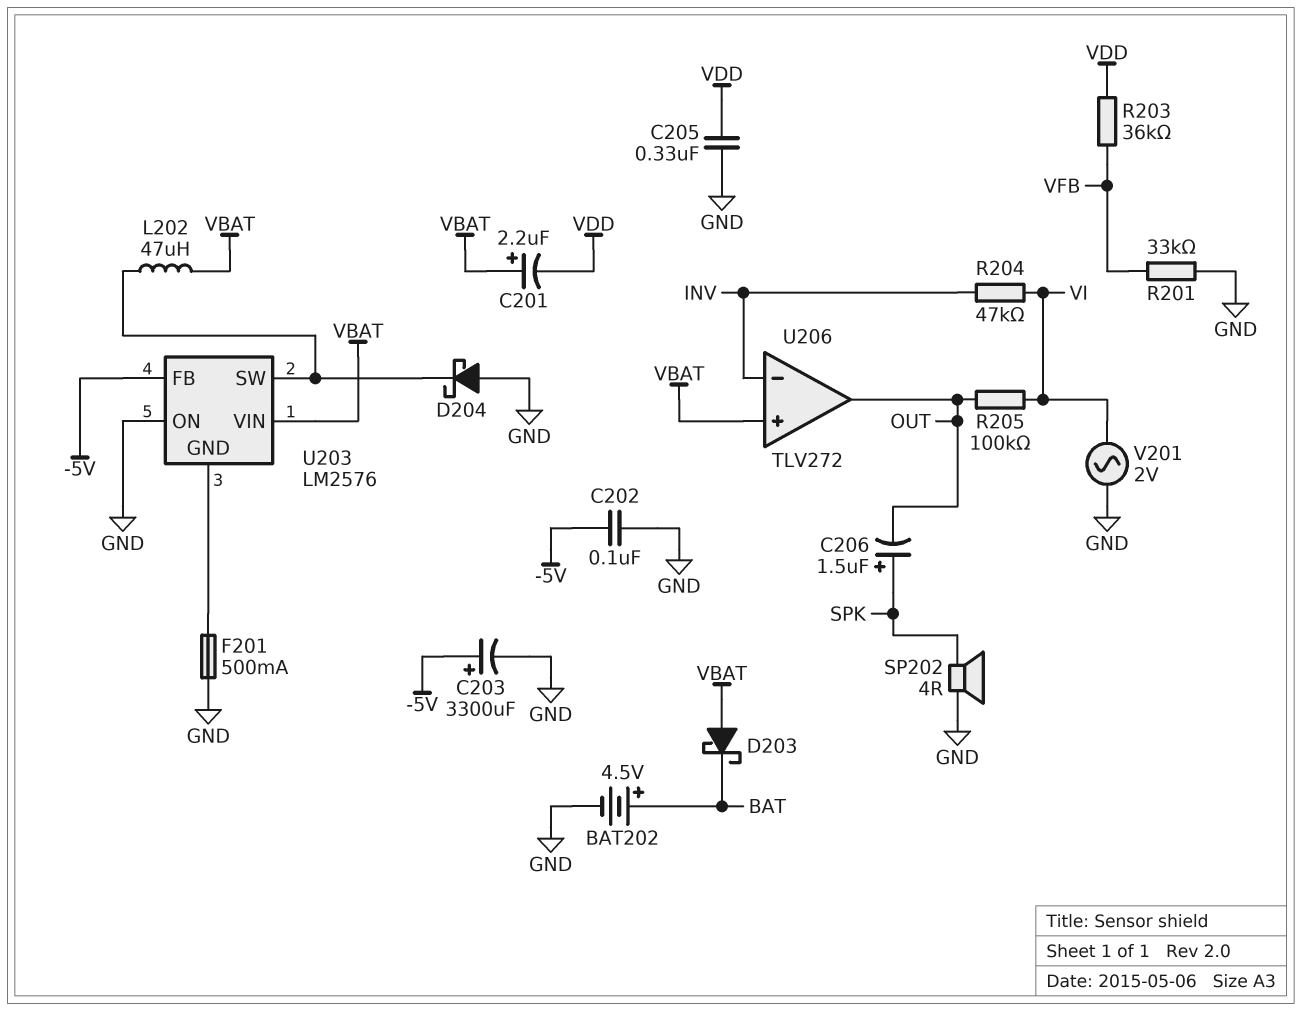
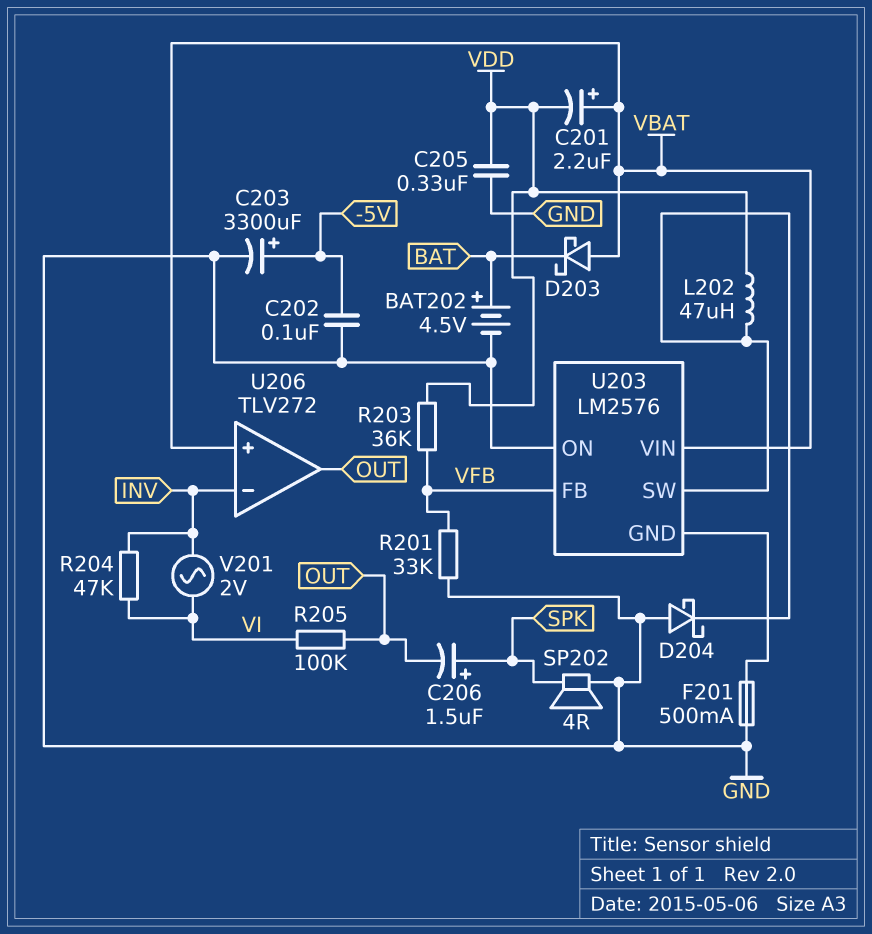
L202: 47uH (U203/SW, VBAT) -> 47uH (U203/SW, VDD)
U203 pin FB: -5V -> VFB
V201: AC 2V (GND, VI) -> AC 2V (INV, VI)

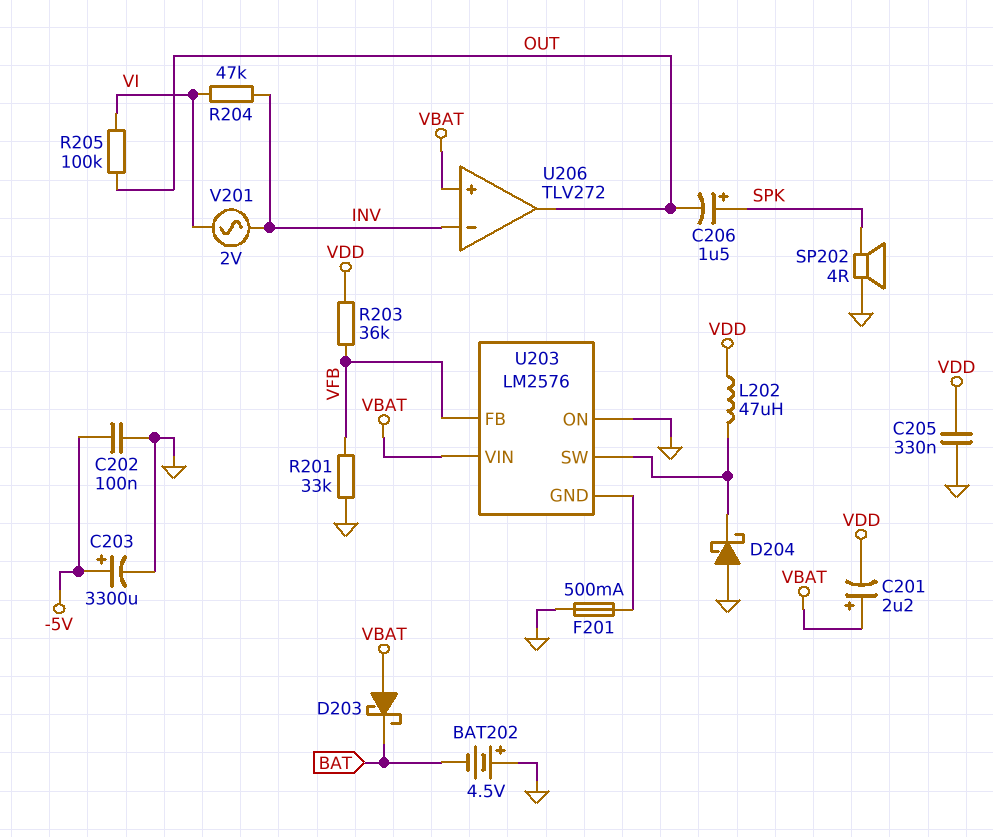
BAT202: 4.5V (plus BAT, minus GND) -> 4.5V (plus GND, minus BAT)

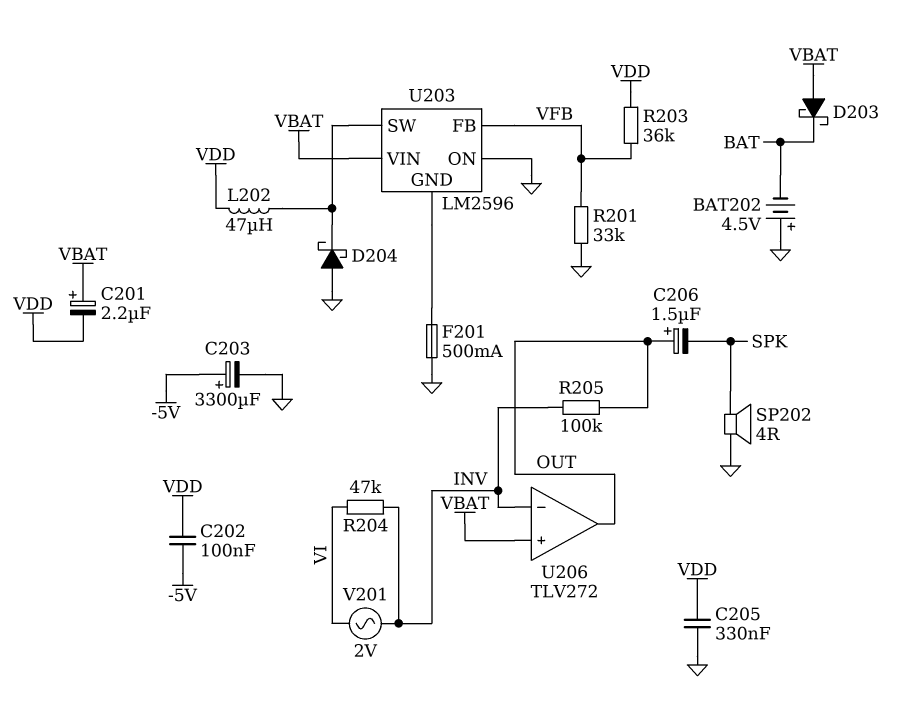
C202: 100nF (-5V, GND) -> 100nF (-5V, VDD)
C206: 1.5uF (plus SPK, minus OUT) -> 1.5uF (plus OUT, minus SPK)
R205: 100k (OUT, VI) -> 100k (INV, OUT)
U203: LM2576 -> LM2596

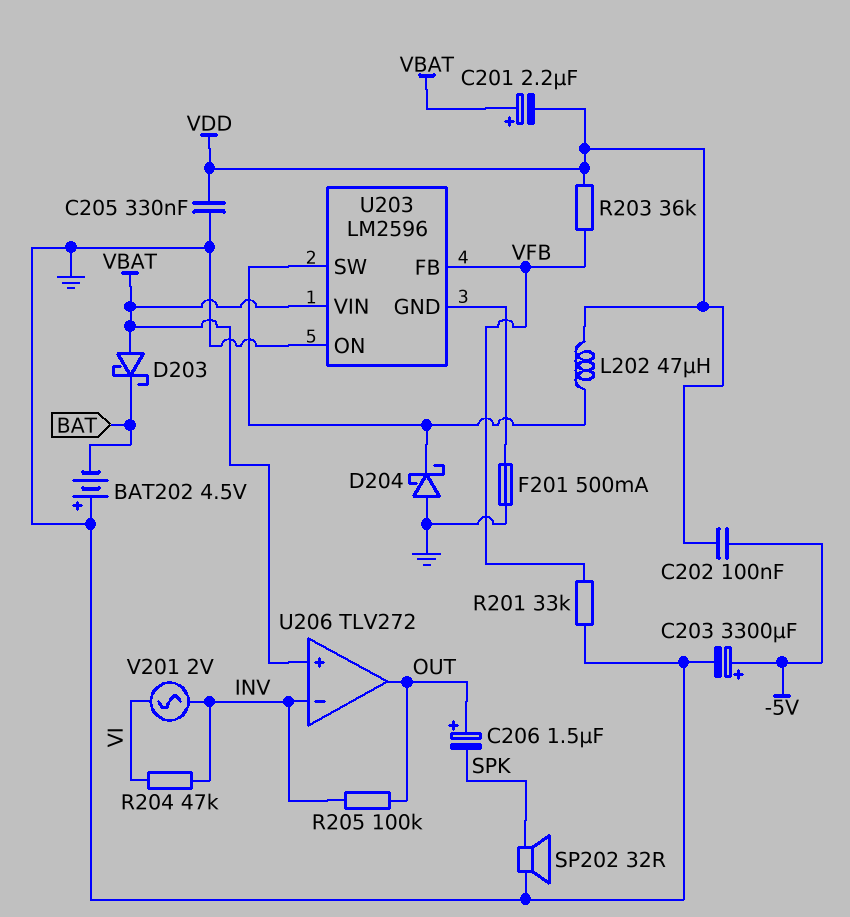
SP202: speaker 4R (GND, SPK) -> speaker 32R (GND, SPK)

